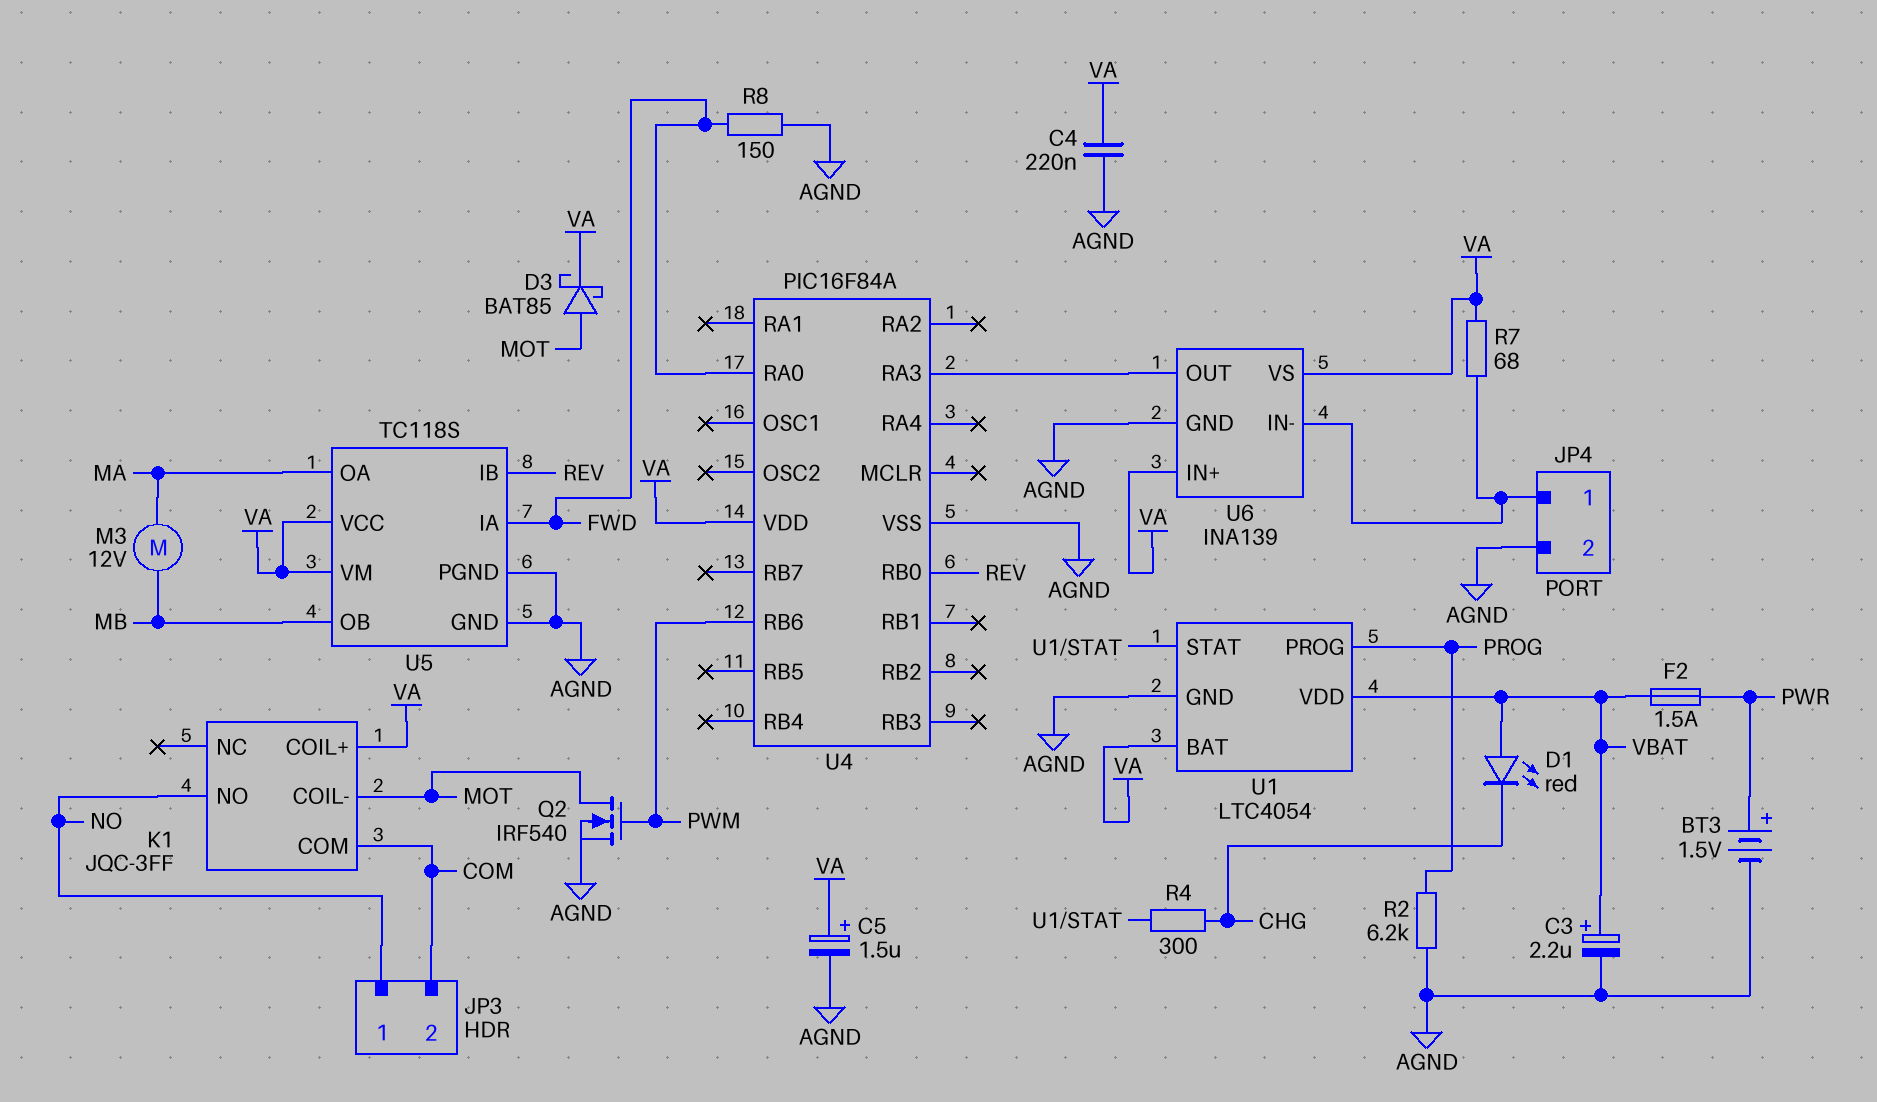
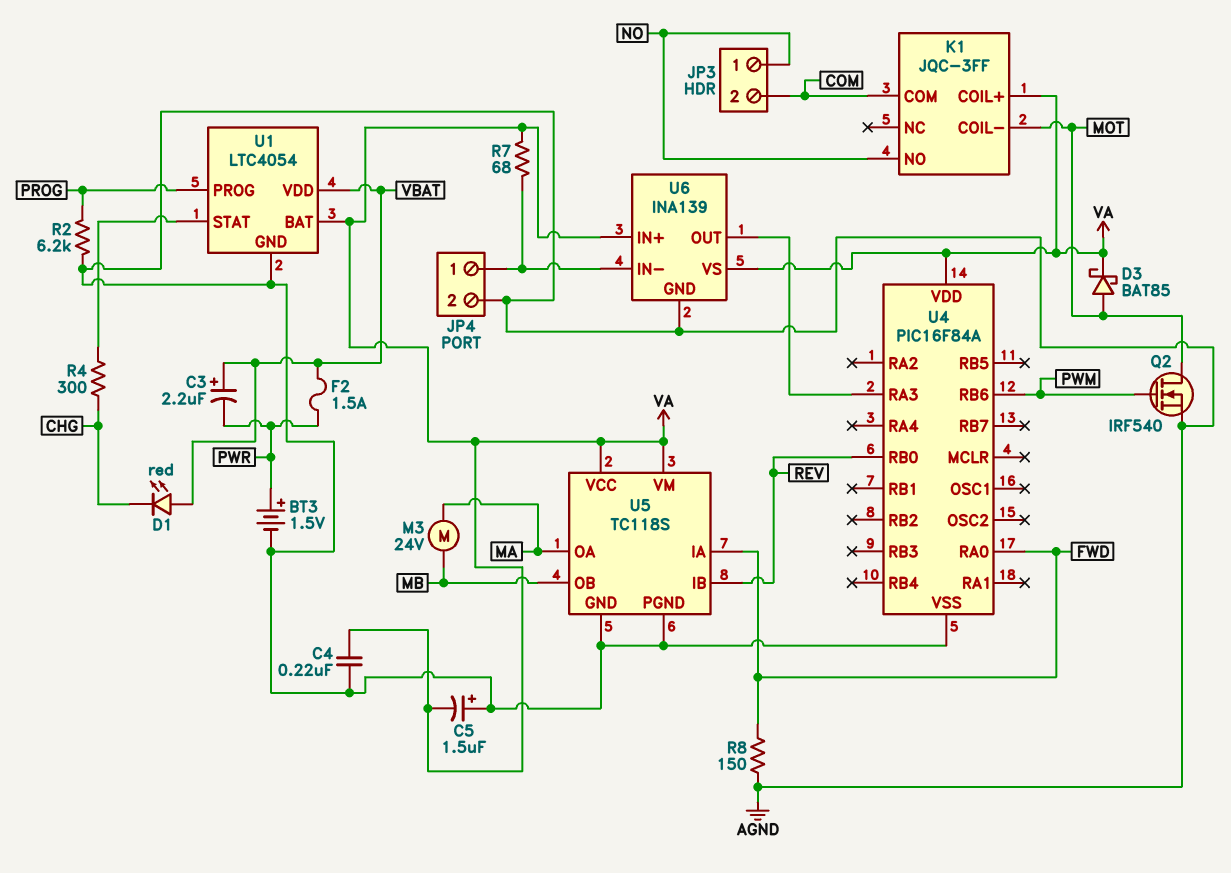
C3: 2.2uF (plus VBAT, minus AGND) -> 2.2uF (plus VBAT, minus PWR)
C5: 1.5uF (plus VA, minus AGND) -> 1.5uF (plus AGND, minus VA)
M3: motor 12V (MA, MB) -> motor 24V (MA, MB)

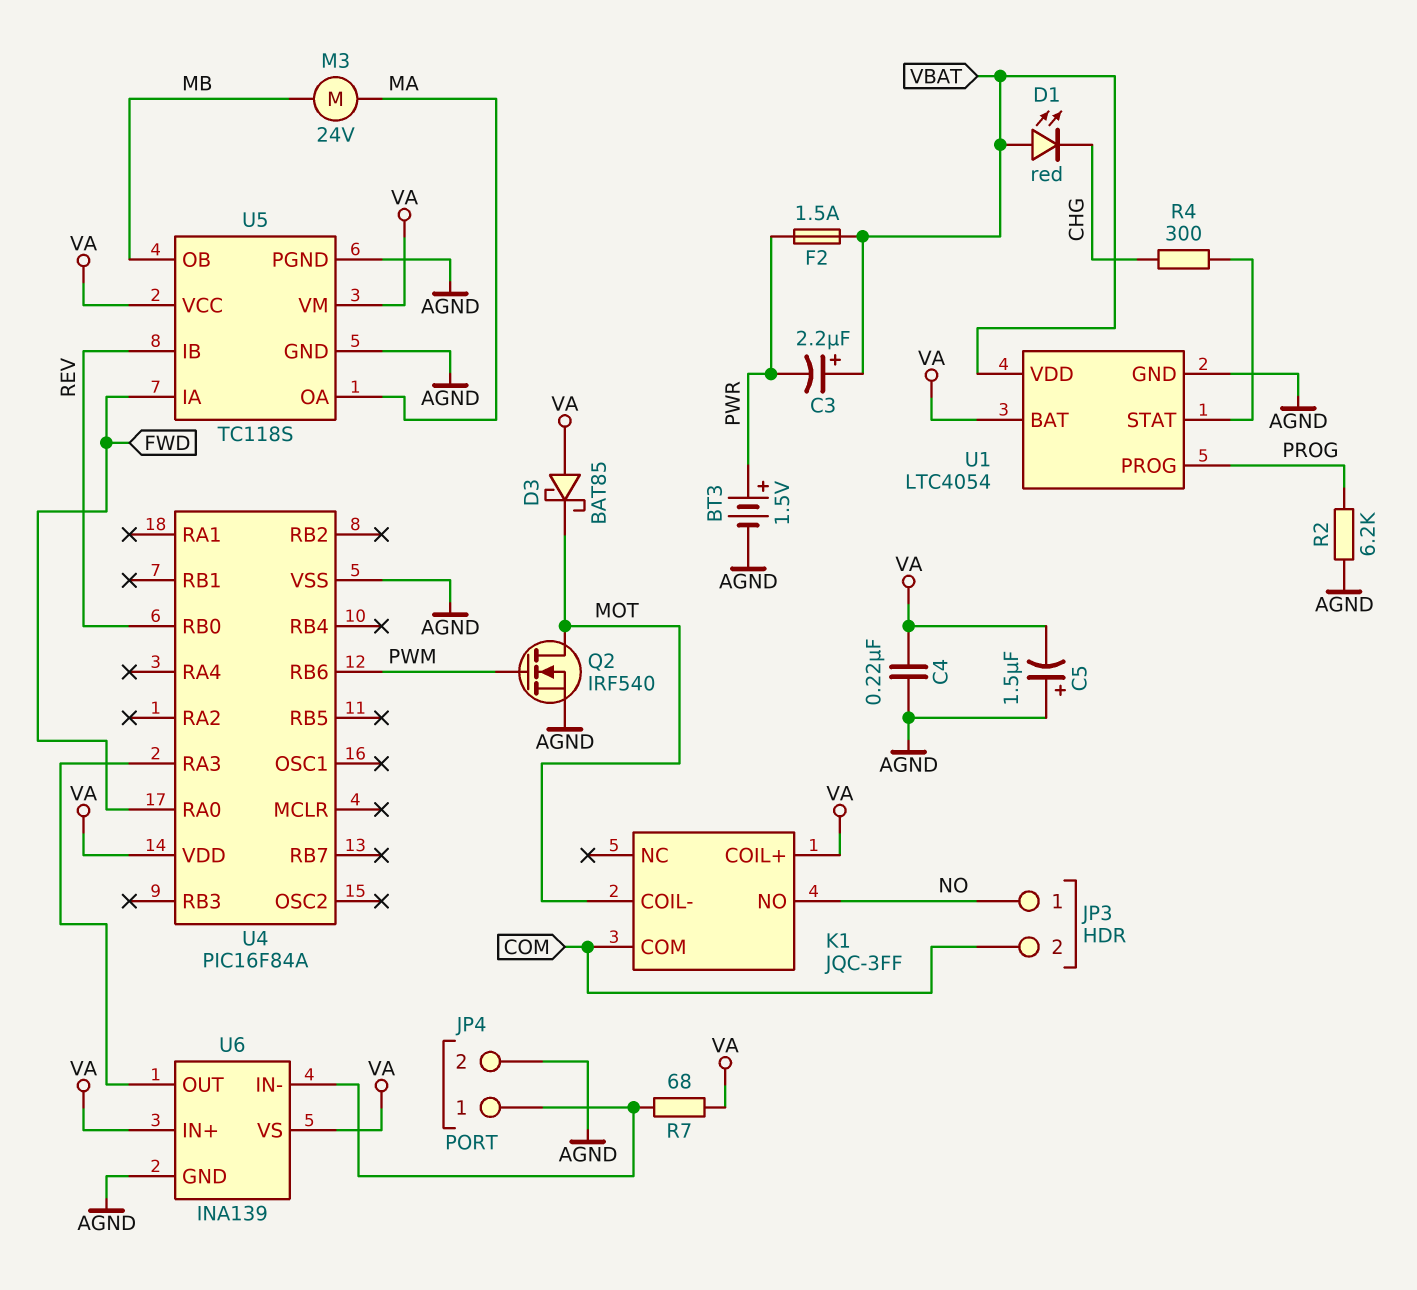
D3: schottky BAT85 (A MOT, K VA) -> schottky BAT85 (A VA, K MOT)
R8: 150 (AGND, FWD) -> none

